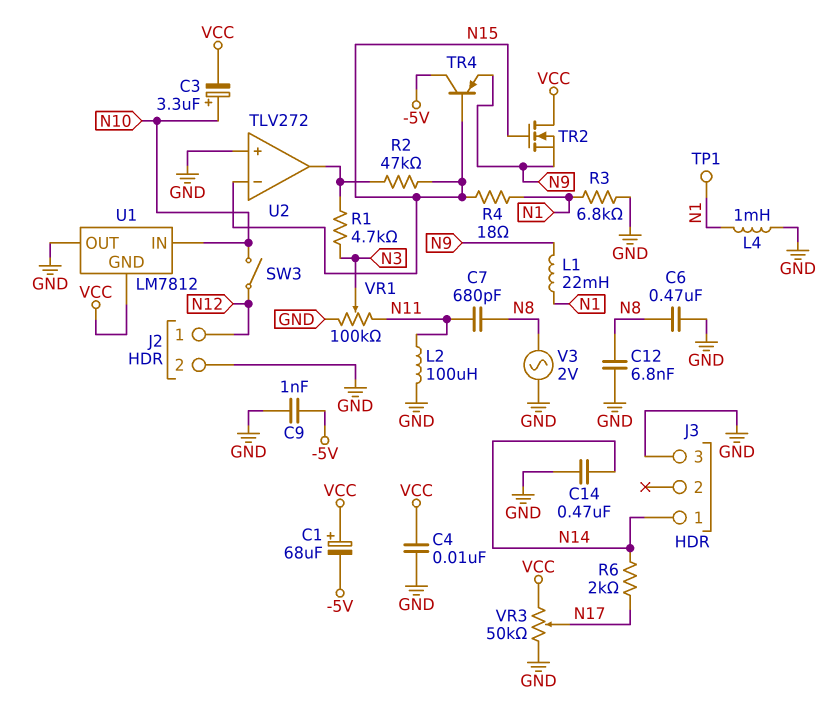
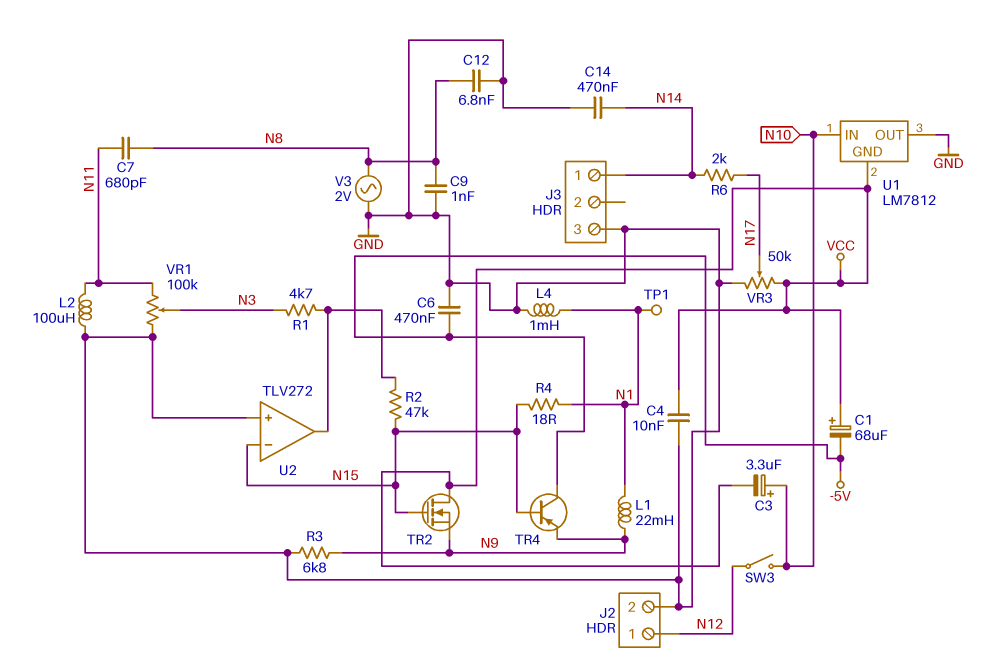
C6: 470nF (GND, N8) -> 470nF (-5V, GND)
C9: 1nF (-5V, GND) -> 1nF (GND, N8)
R3: 6.8k (GND, N1) -> 6.8k (GND, N9)

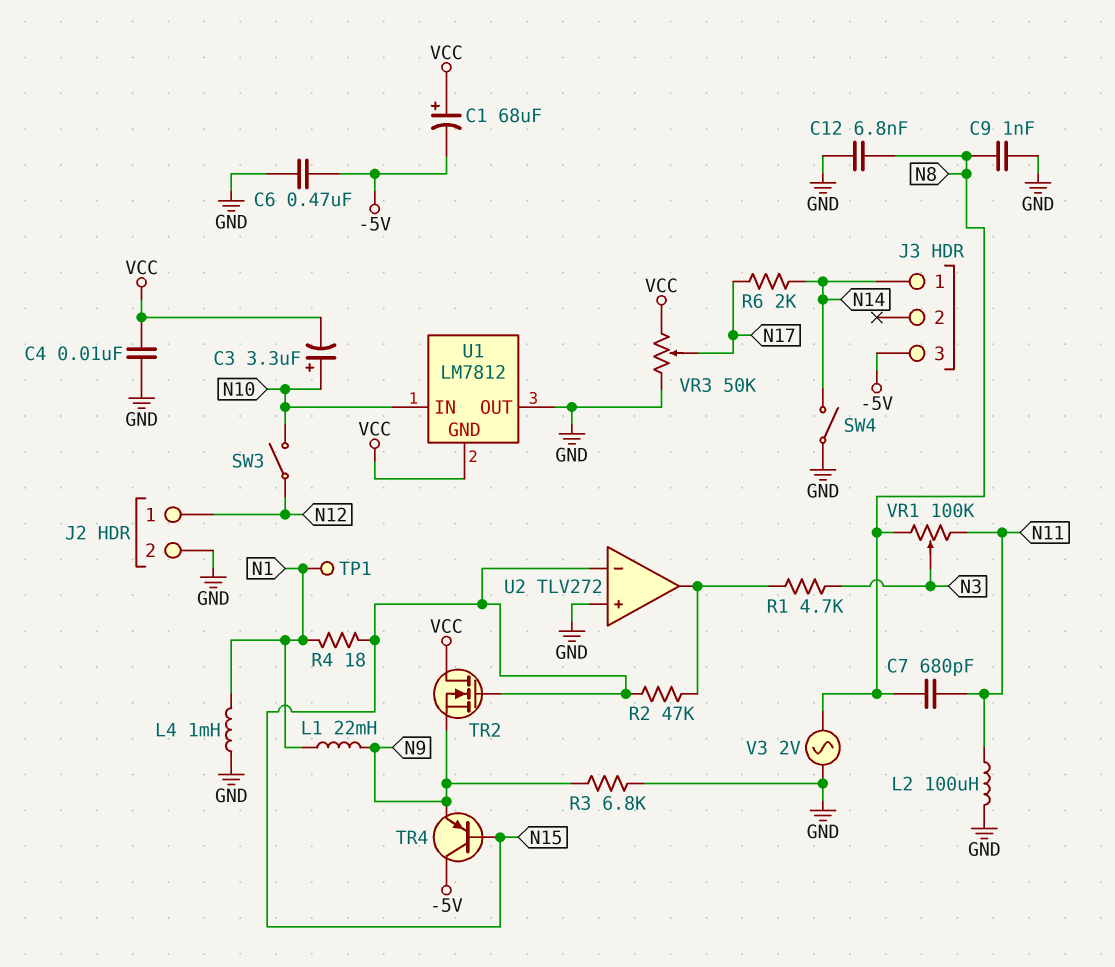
C14: 470nF (GND, N14) -> none
J3 pin 3: GND -> -5V
SW4: none -> switch (GND, N14)
VR1: 100k (GND, N11, wiper N3) -> 100k (N8, N11, wiper N3)

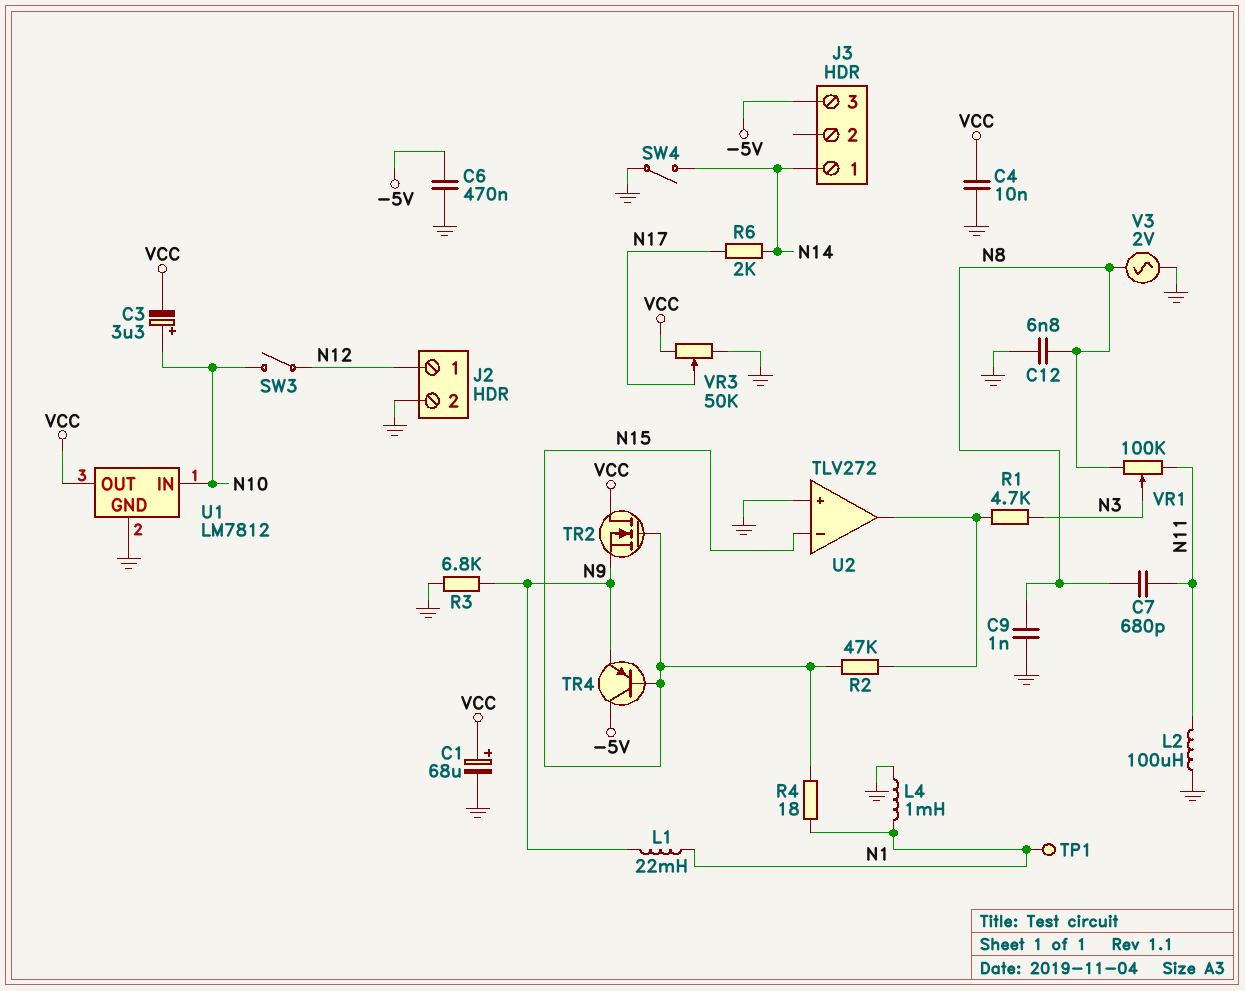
C1: 68uF (plus VCC, minus -5V) -> 68uF (plus VCC, minus GND)
U1 pin GND: VCC -> GND
U1 pin OUT: GND -> VCC

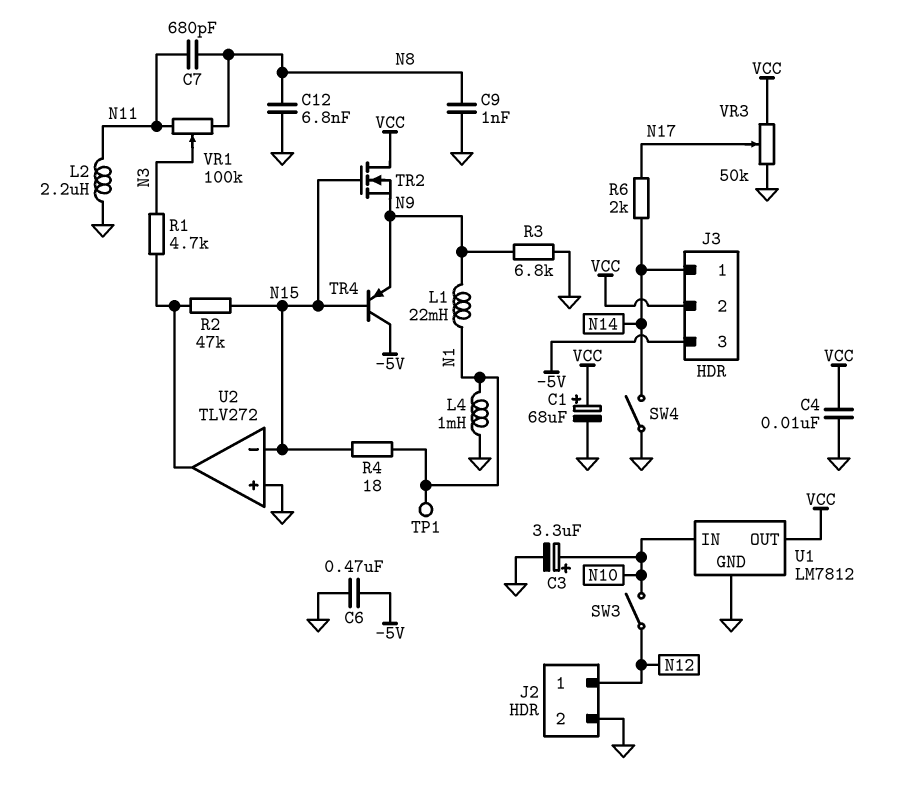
C3: 3.3uF (plus N10, minus VCC) -> 3.3uF (plus N10, minus GND)
J3 pin 2: none -> VCC
L2: 100uH (GND, N11) -> 2.2uH (GND, N11)
V3: AC 2V (GND, N8) -> none

